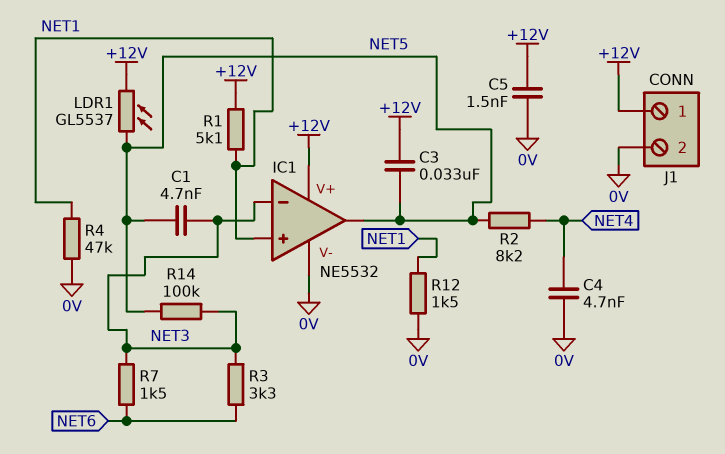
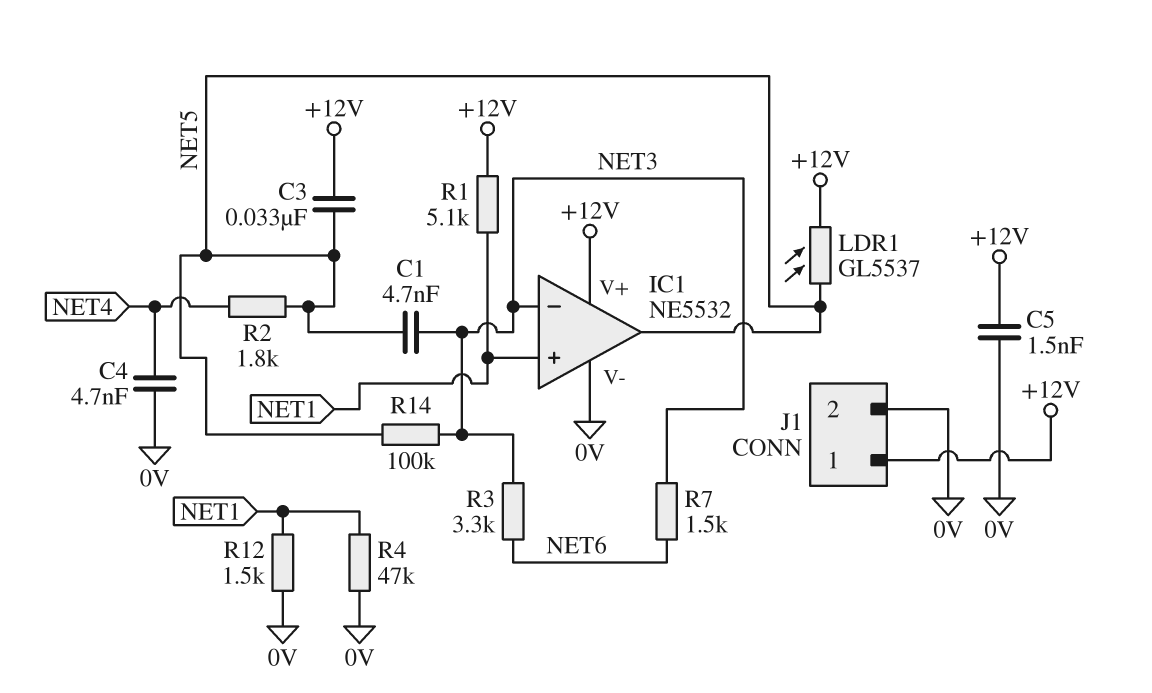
R2: 8.2k (NET4, NET5) -> 1.8k (NET4, NET5)

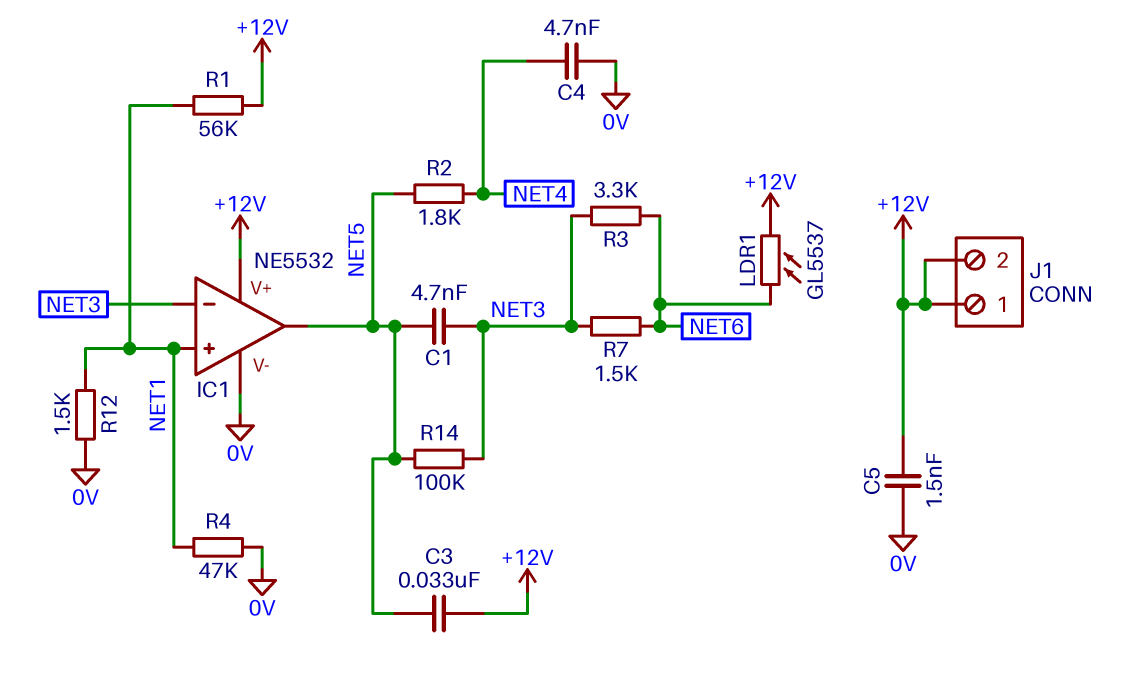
J1 pin 2: 0V -> +12V
LDR1: GL5537 (+12V, NET5) -> GL5537 (+12V, NET6)
R1: 5.1k (+12V, NET1) -> 56k (+12V, NET1)

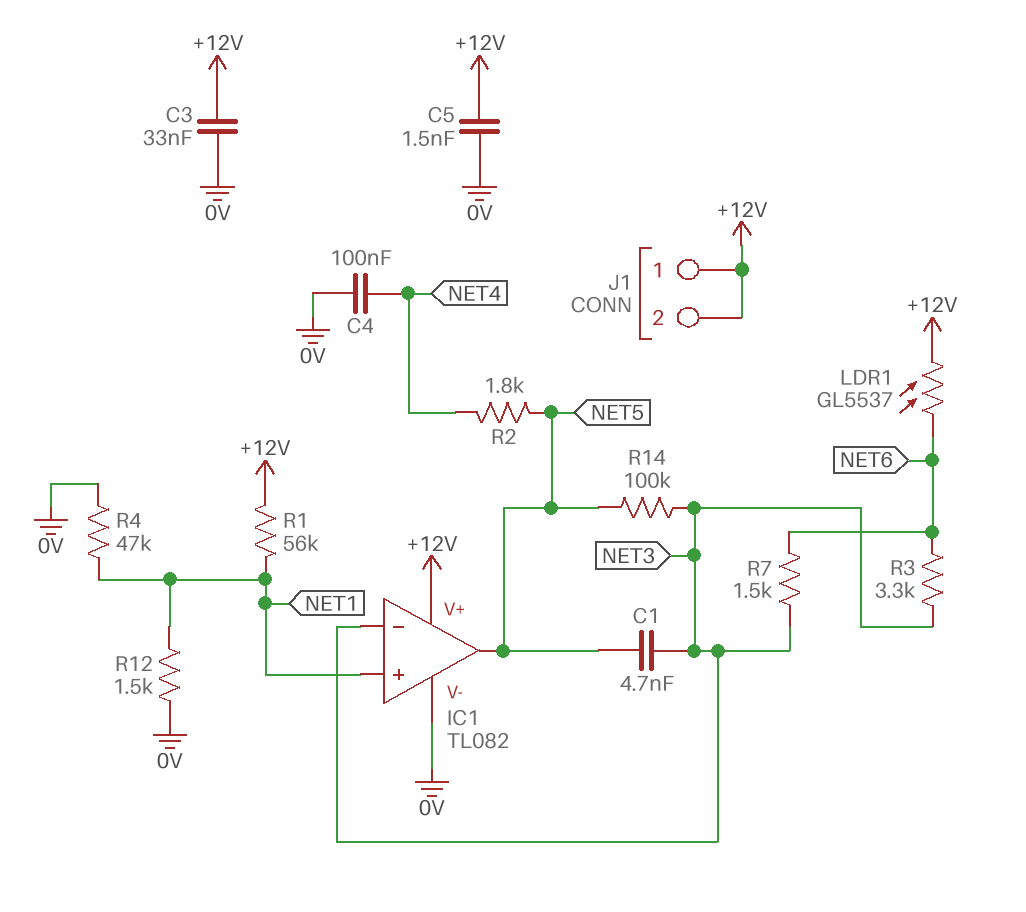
C3: 33nF (+12V, NET5) -> 33nF (+12V, 0V)
C4: 4.7nF (0V, NET4) -> 100nF (0V, NET4)
IC1: NE5532 -> TL082

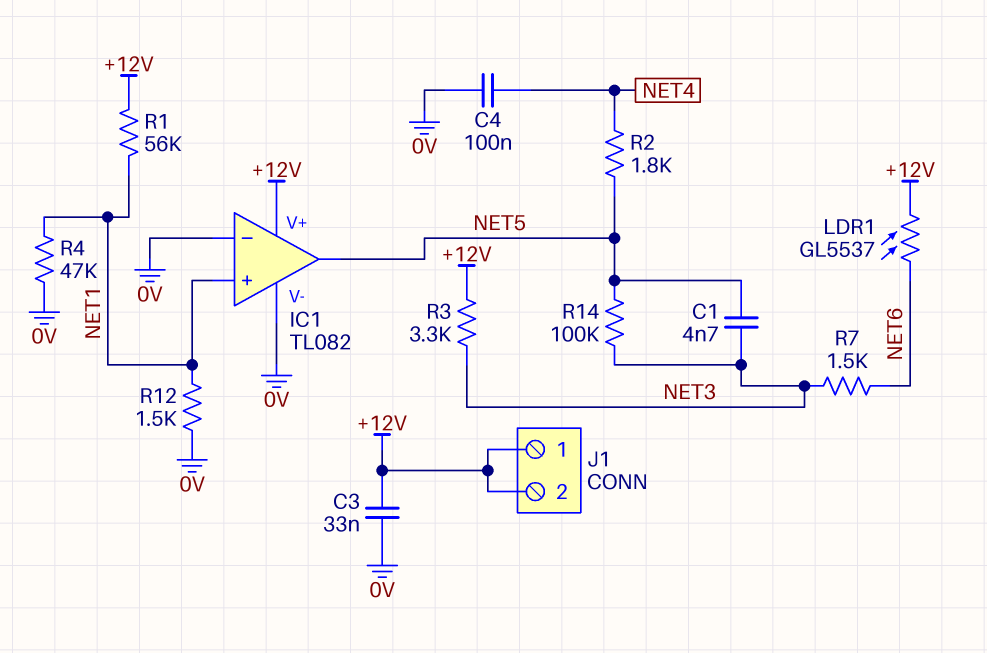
C5: 1.5nF (+12V, 0V) -> none
IC1 pin in-: NET3 -> 0V
R3: 3.3k (NET3, NET6) -> 3.3k (+12V, NET3)

